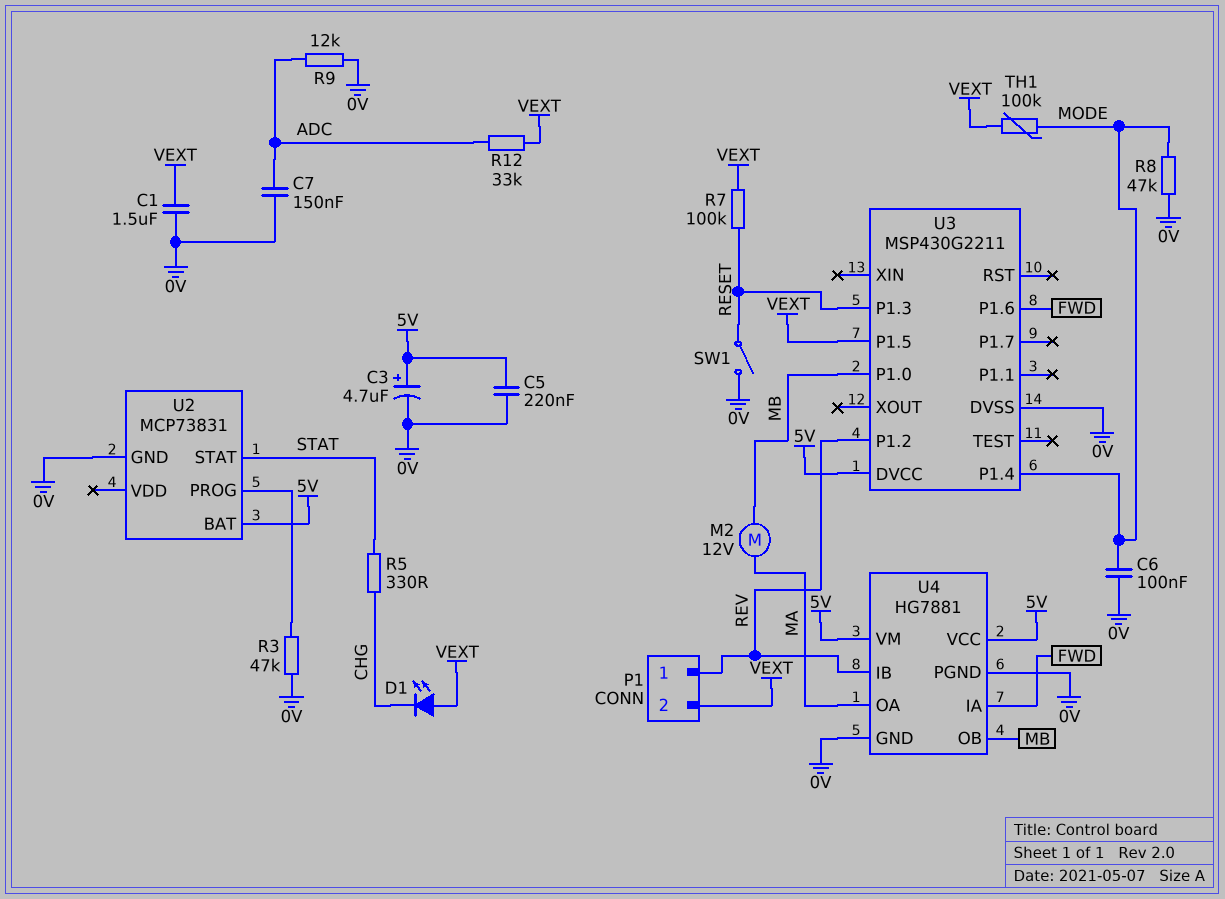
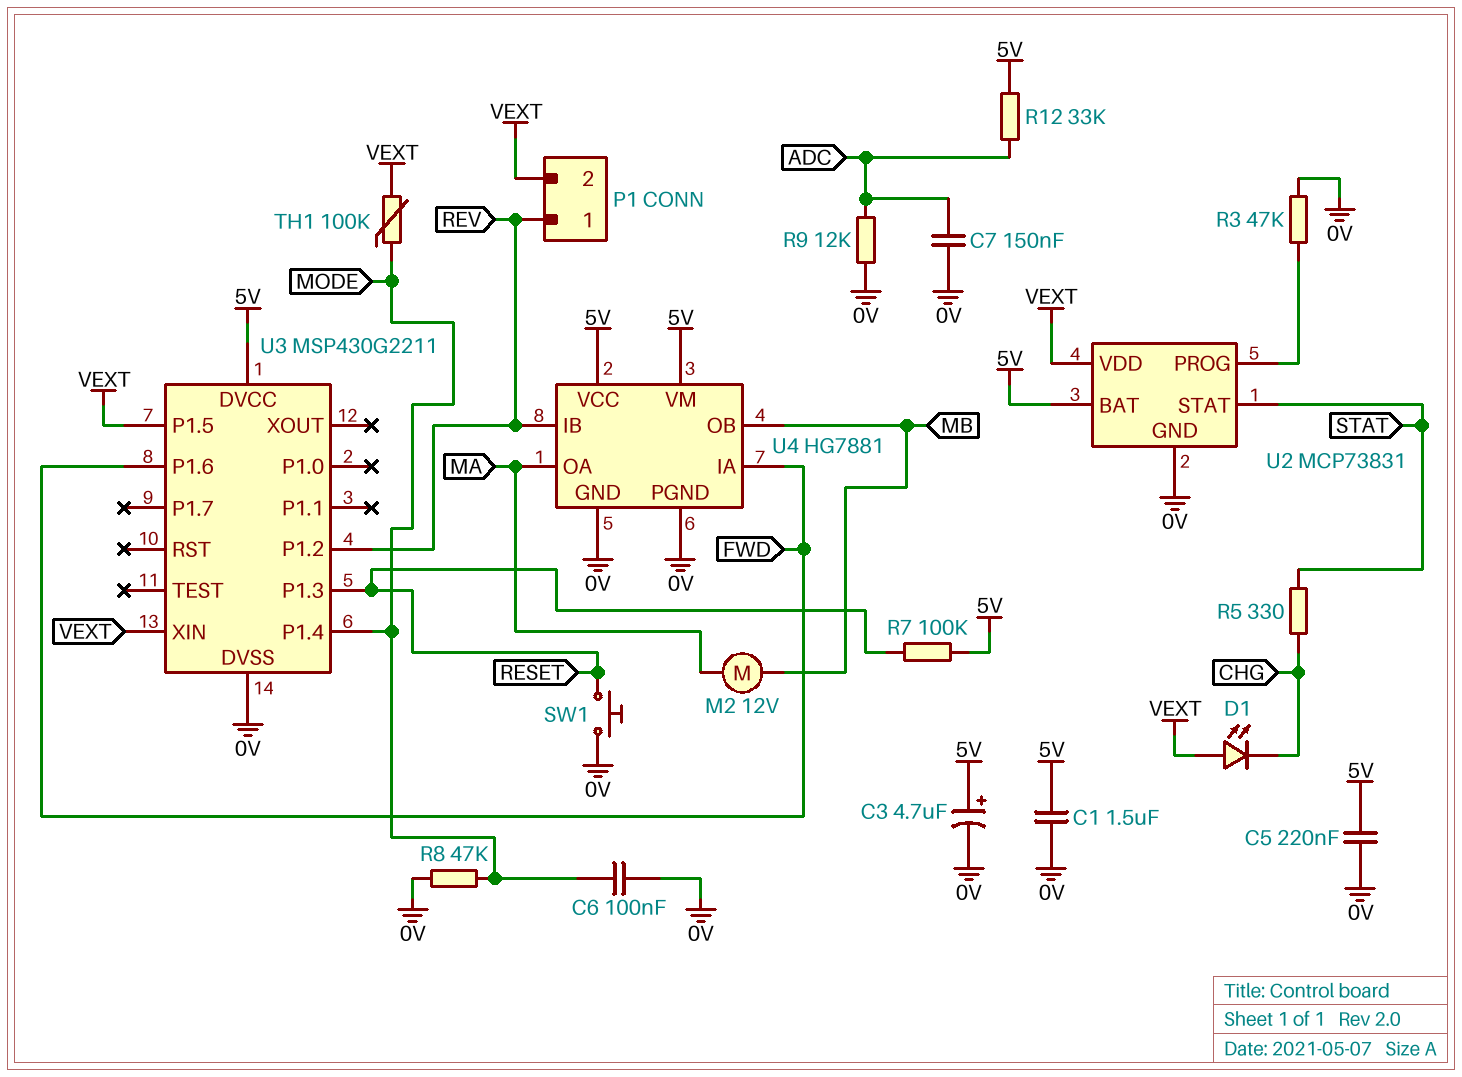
C1: 1.5uF (0V, VEXT) -> 1.5uF (0V, 5V)
R7: 100k (RESET, VEXT) -> 100k (5V, RESET)
R12: 33k (ADC, VEXT) -> 33k (5V, ADC)
SW1: switch (0V, RESET) -> button (0V, RESET)
U2 pin VDD: none -> VEXT
U3 pin P1.0: MB -> none
U3 pin XIN: none -> VEXT

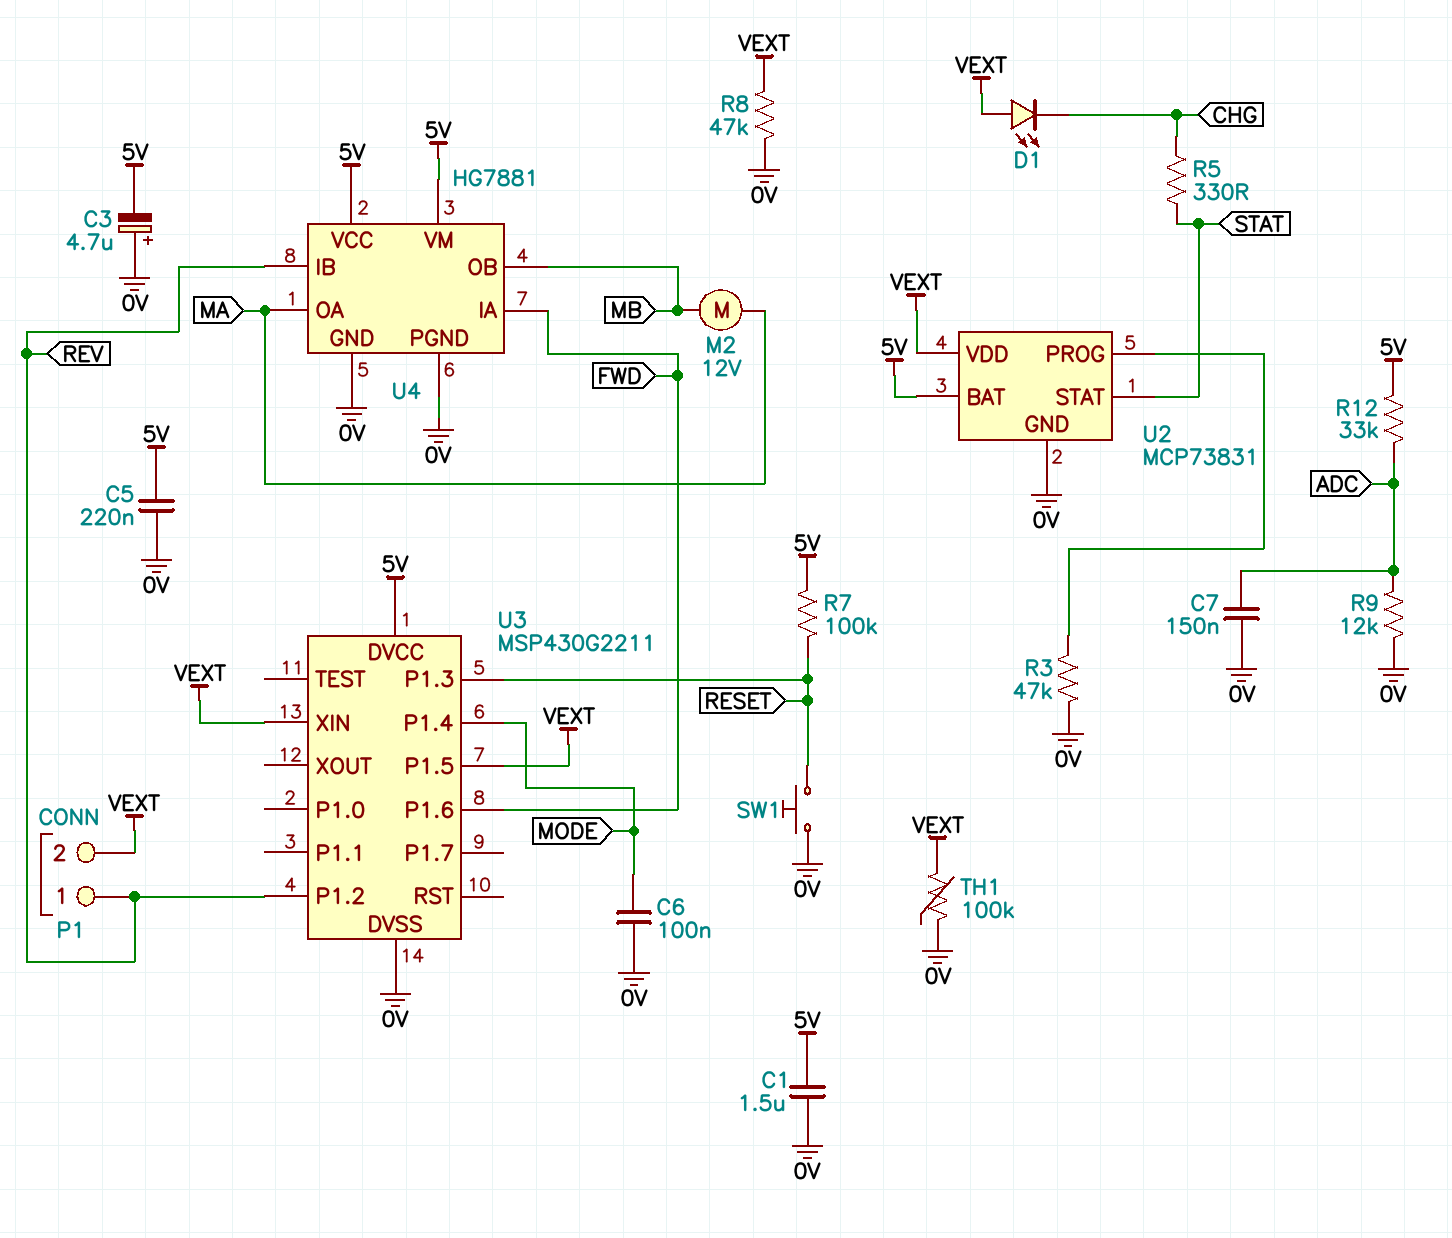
C3: 4.7uF (plus 5V, minus 0V) -> 4.7uF (plus 0V, minus 5V)
R8: 47k (0V, MODE) -> 47k (0V, VEXT)
TH1: 100k (MODE, VEXT) -> 100k (0V, VEXT)

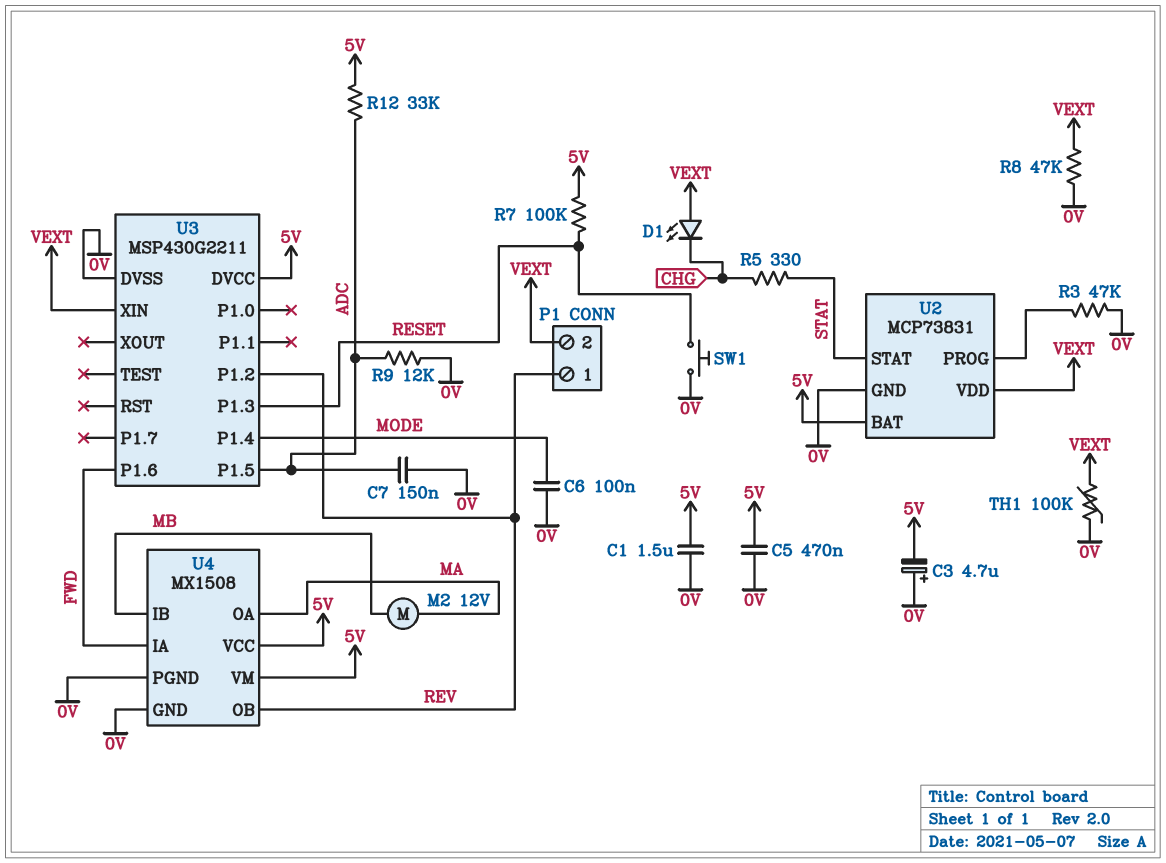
C5: 220nF (0V, 5V) -> 470nF (0V, 5V)
U3 pin P1.5: VEXT -> ADC
U4: HG7881 -> MX1508
U4 pin IB: REV -> MB
U4 pin OB: MB -> REV

